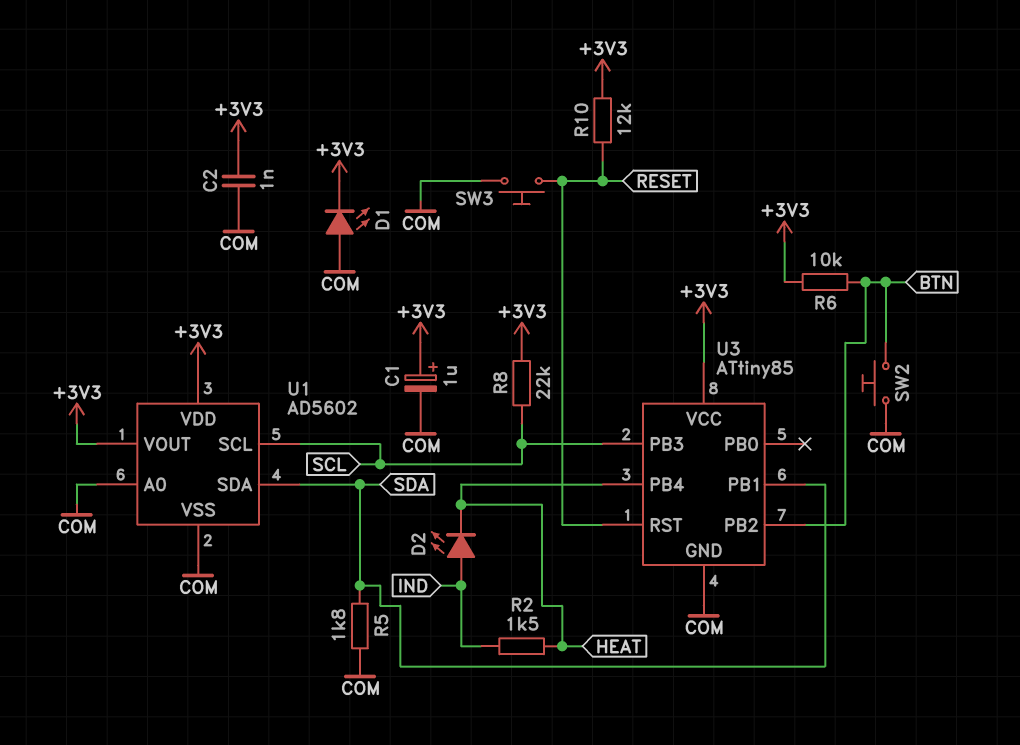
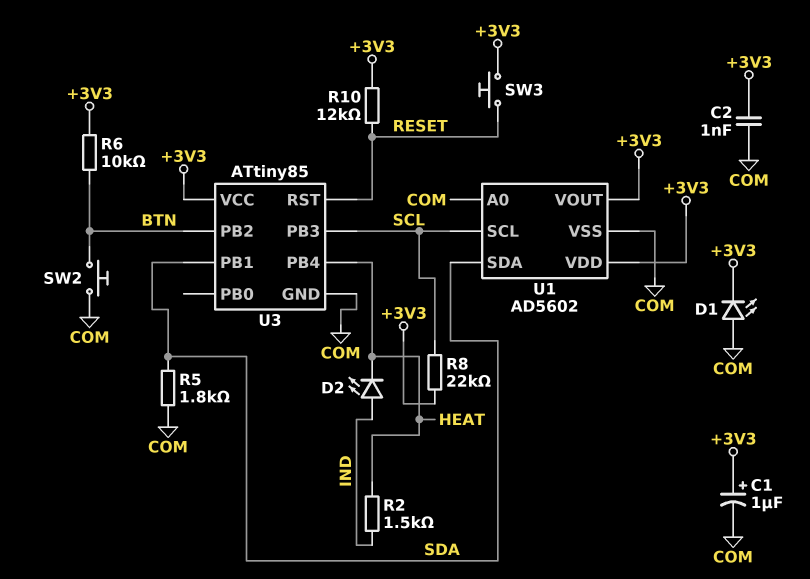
SW3: button (COM, RESET) -> button (+3V3, RESET)

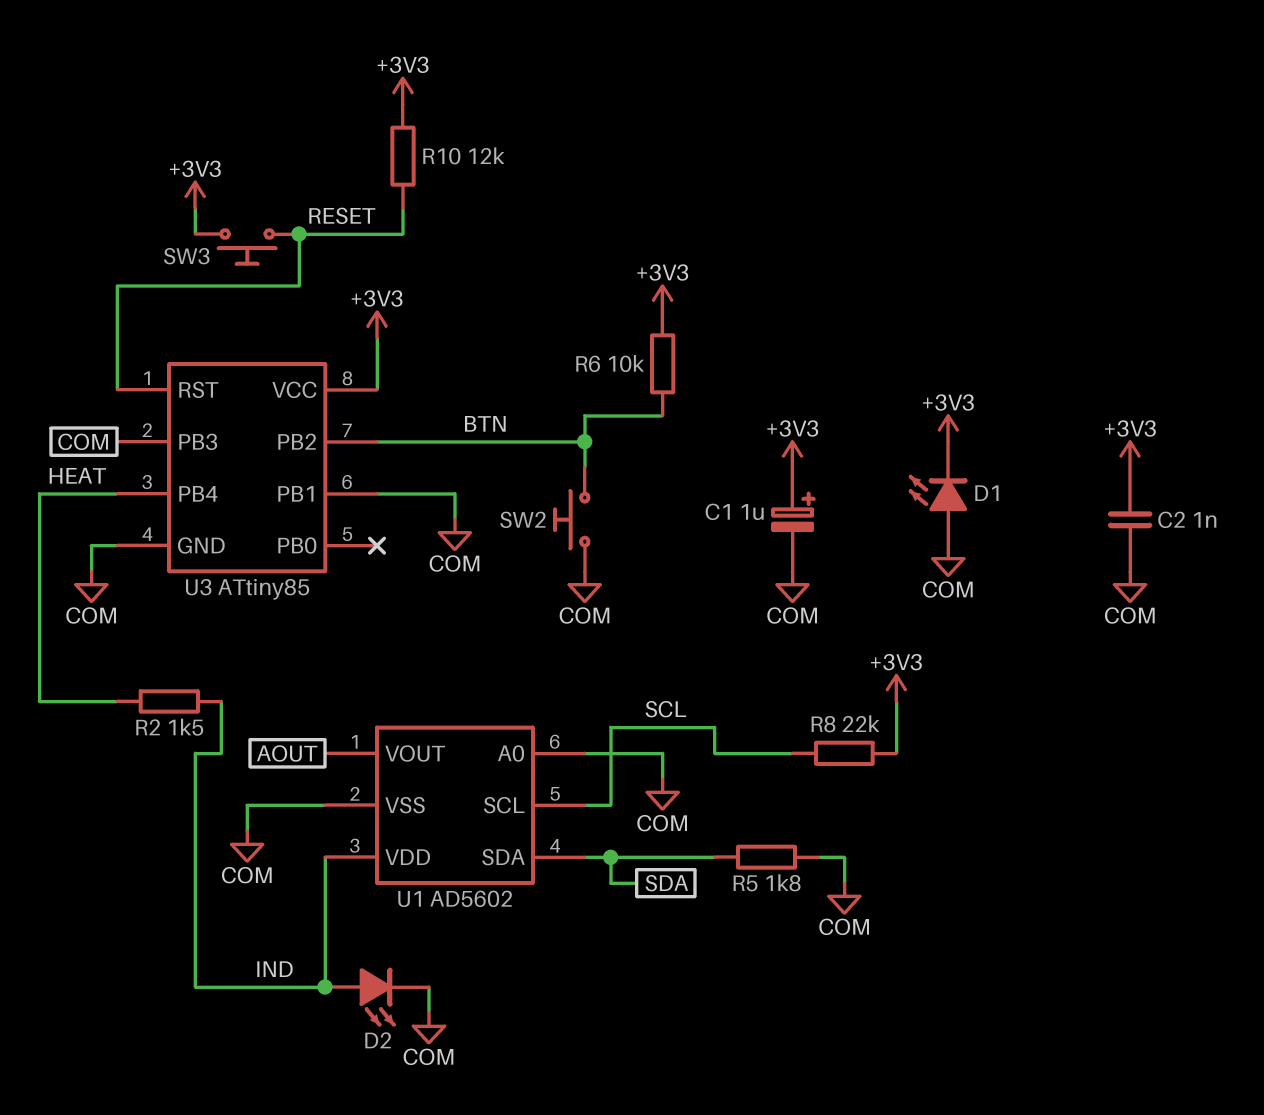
D2: LED (A IND, K HEAT) -> LED (A IND, K COM)
U1 pin VDD: +3V3 -> IND
U1 pin VOUT: +3V3 -> AOUT
U3 pin PB1: SDA -> COM
U3 pin PB3: SCL -> COM

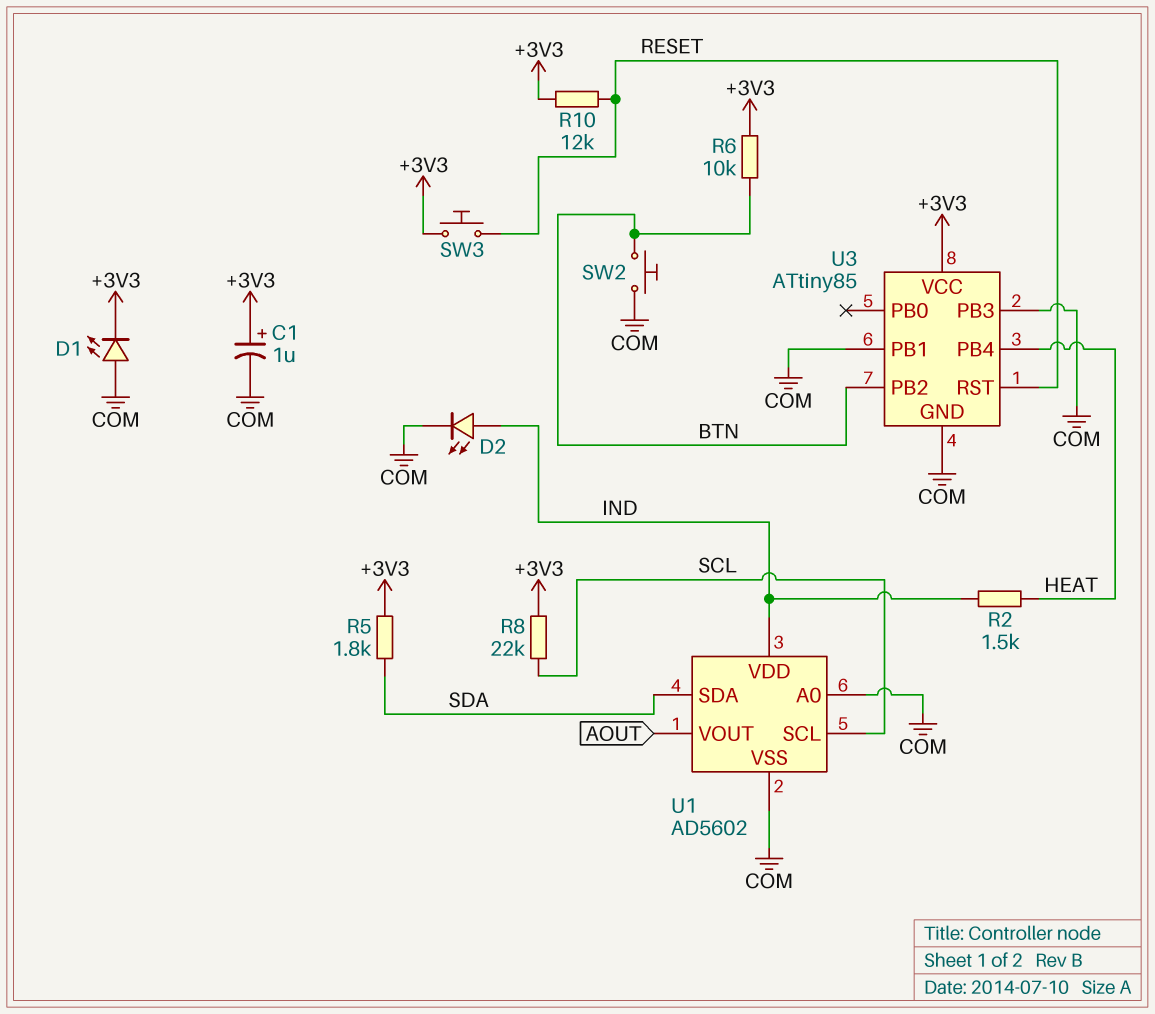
C2: 1nF (+3V3, COM) -> none
R5: 1.8k (COM, SDA) -> 1.8k (+3V3, SDA)

